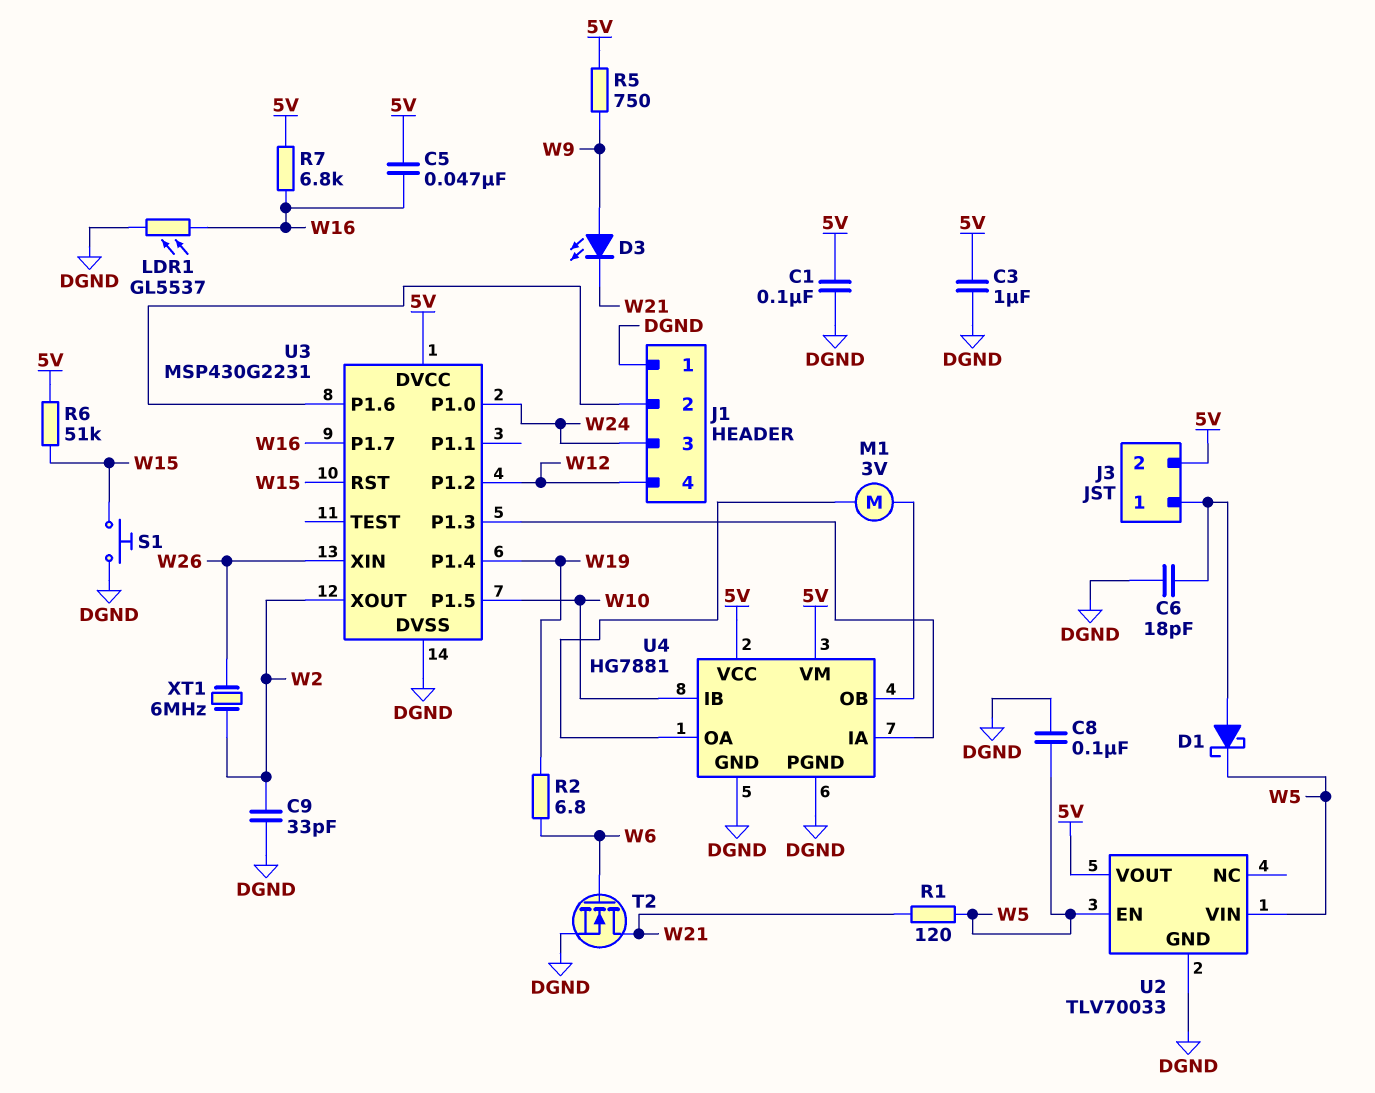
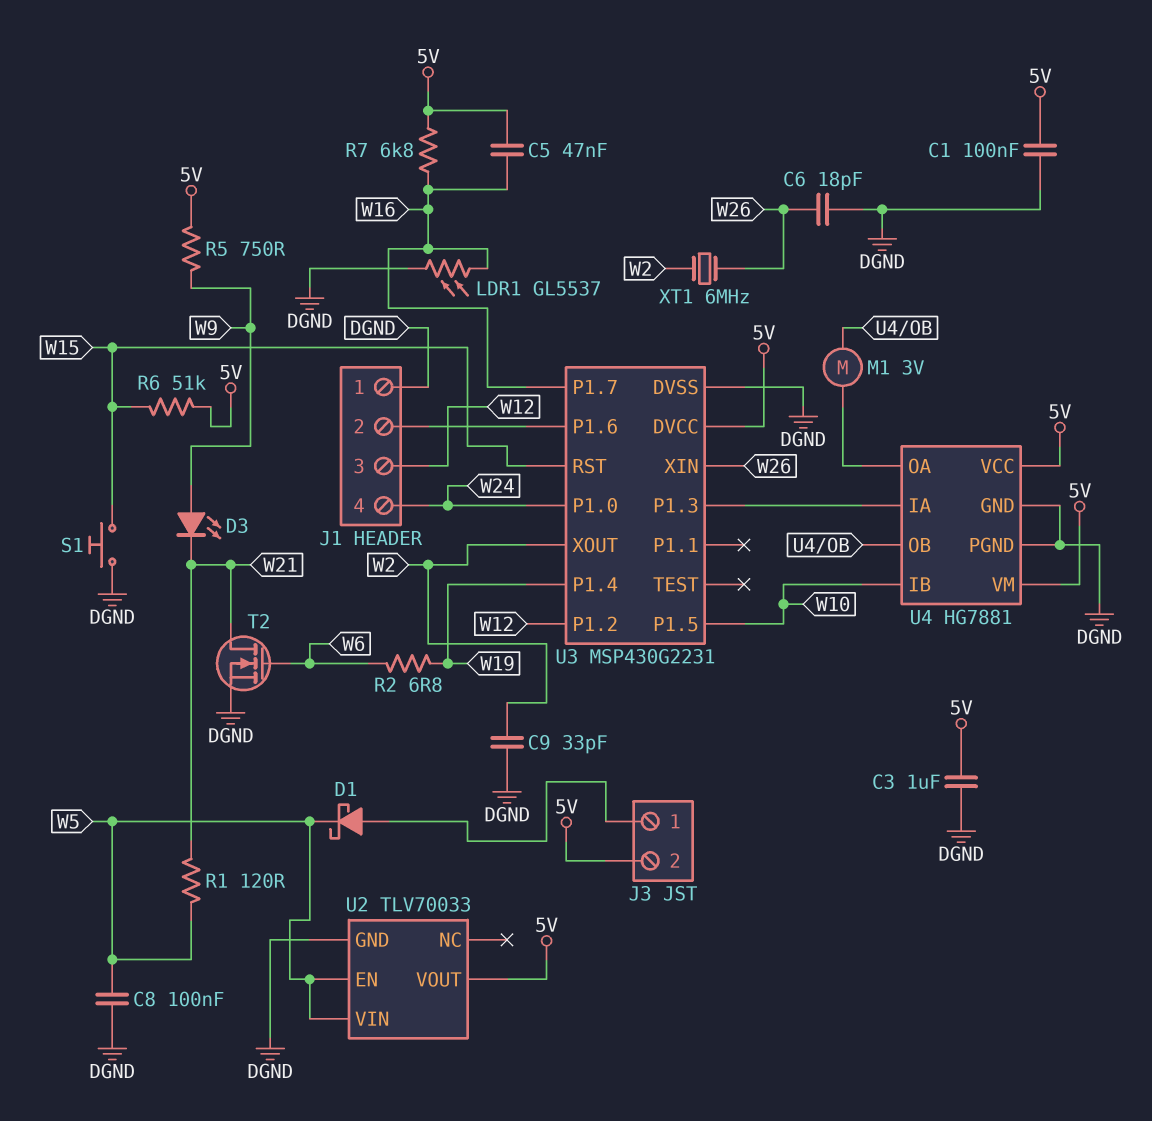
C6: 18pF (DGND, J3/1) -> 18pF (DGND, W26)
J1 pin 3: W24 -> W12
J1 pin 4: W12 -> W24

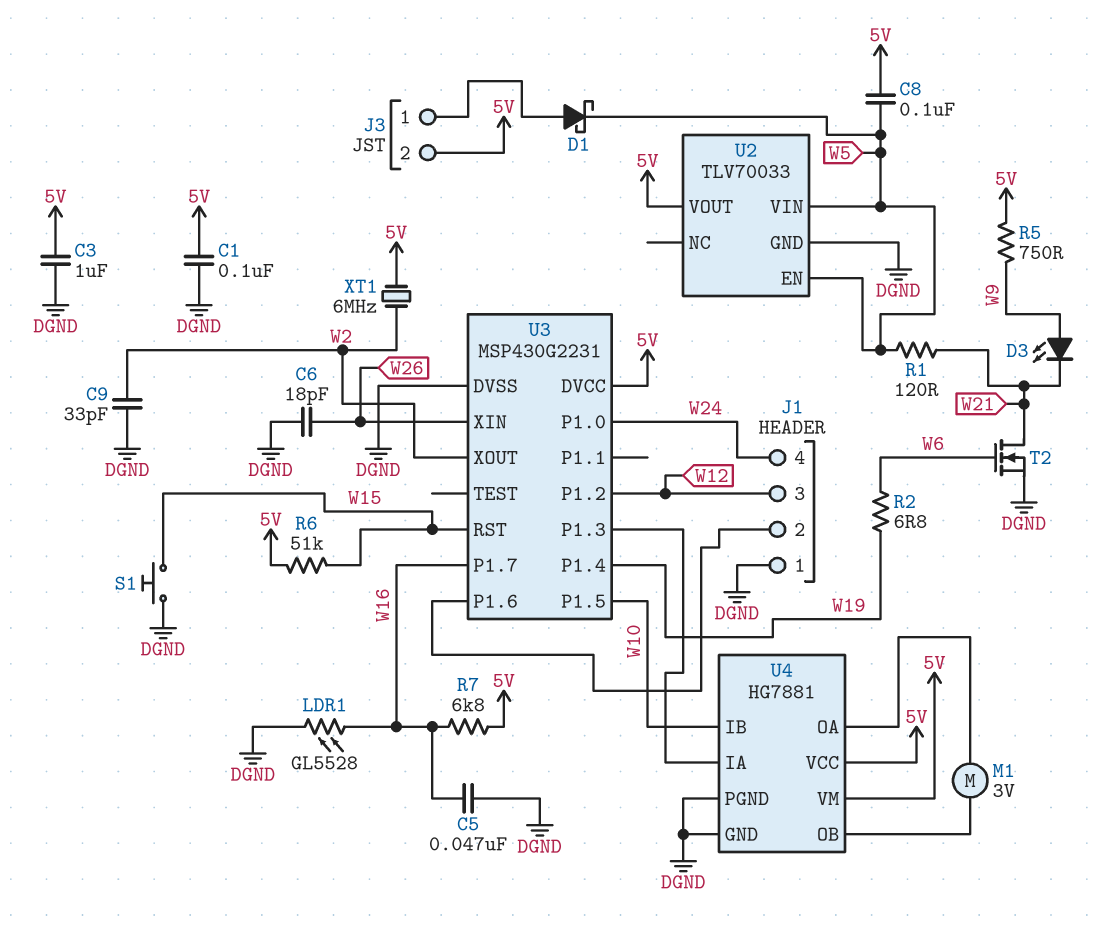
C5: 47nF (5V, W16) -> 47nF (DGND, W16)
C8: 100nF (DGND, W5) -> 100nF (5V, W5)
LDR1: GL5537 (DGND, W16) -> GL5528 (DGND, W16)
XT1: 6MHz (W2, W26) -> 6MHz (5V, W2)

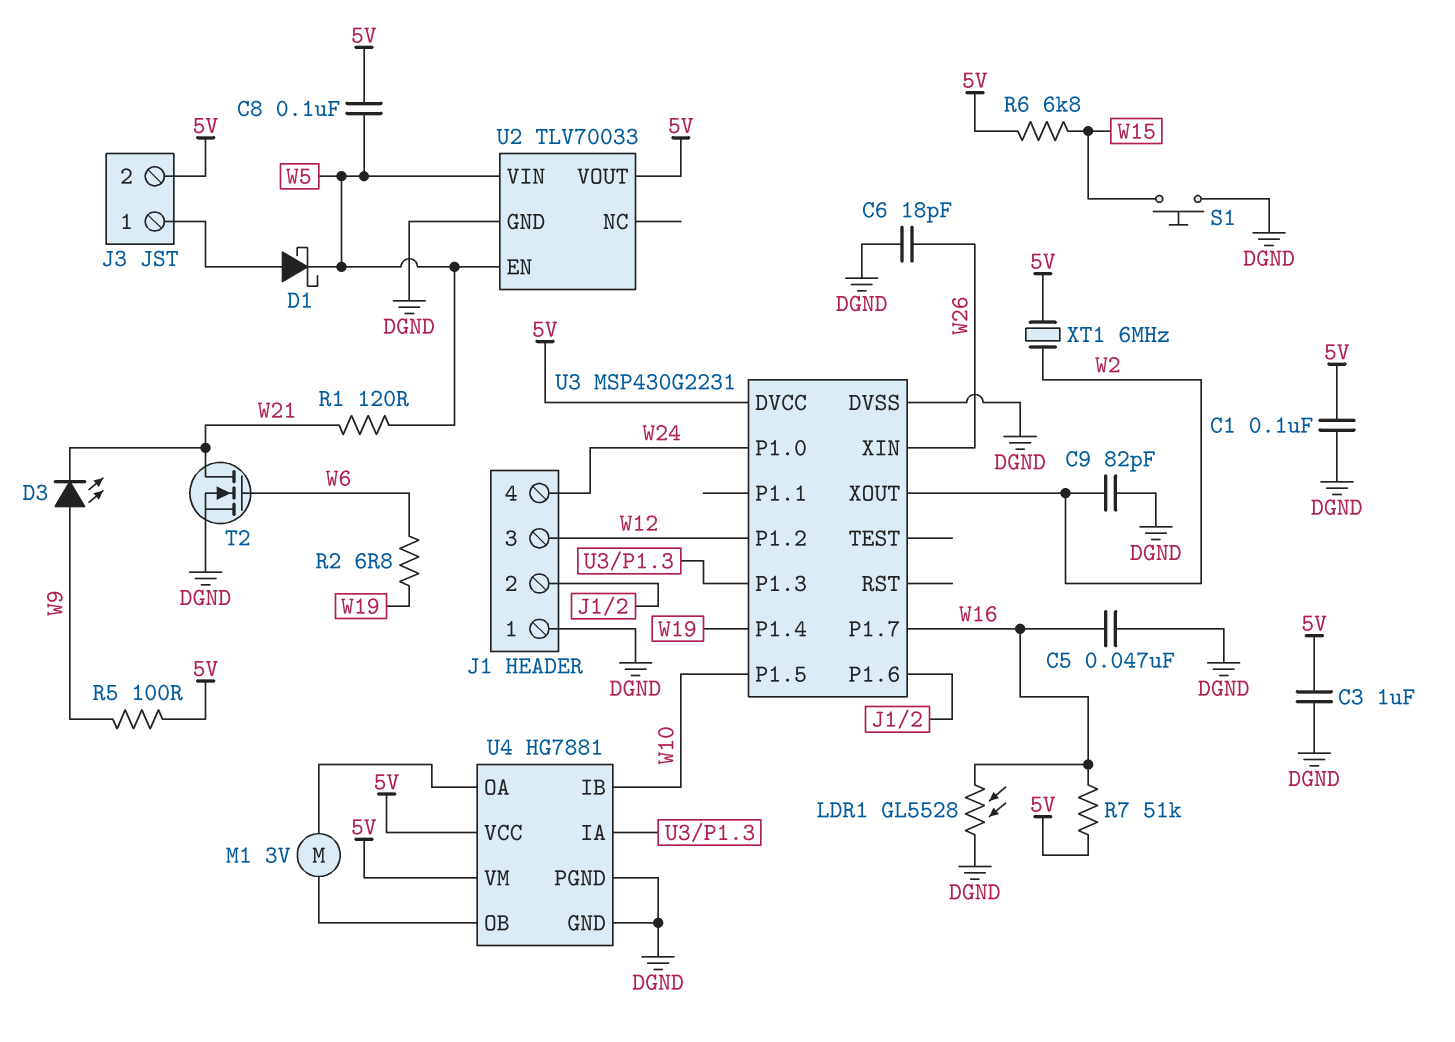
C9: 33pF (DGND, W2) -> 82pF (DGND, W2)
R5: 750 (5V, W9) -> 100 (5V, W9)
R6: 51k (5V, W15) -> 6.8k (5V, W15)
R7: 6.8k (5V, W16) -> 51k (5V, W16)
U3 pin RST: W15 -> none

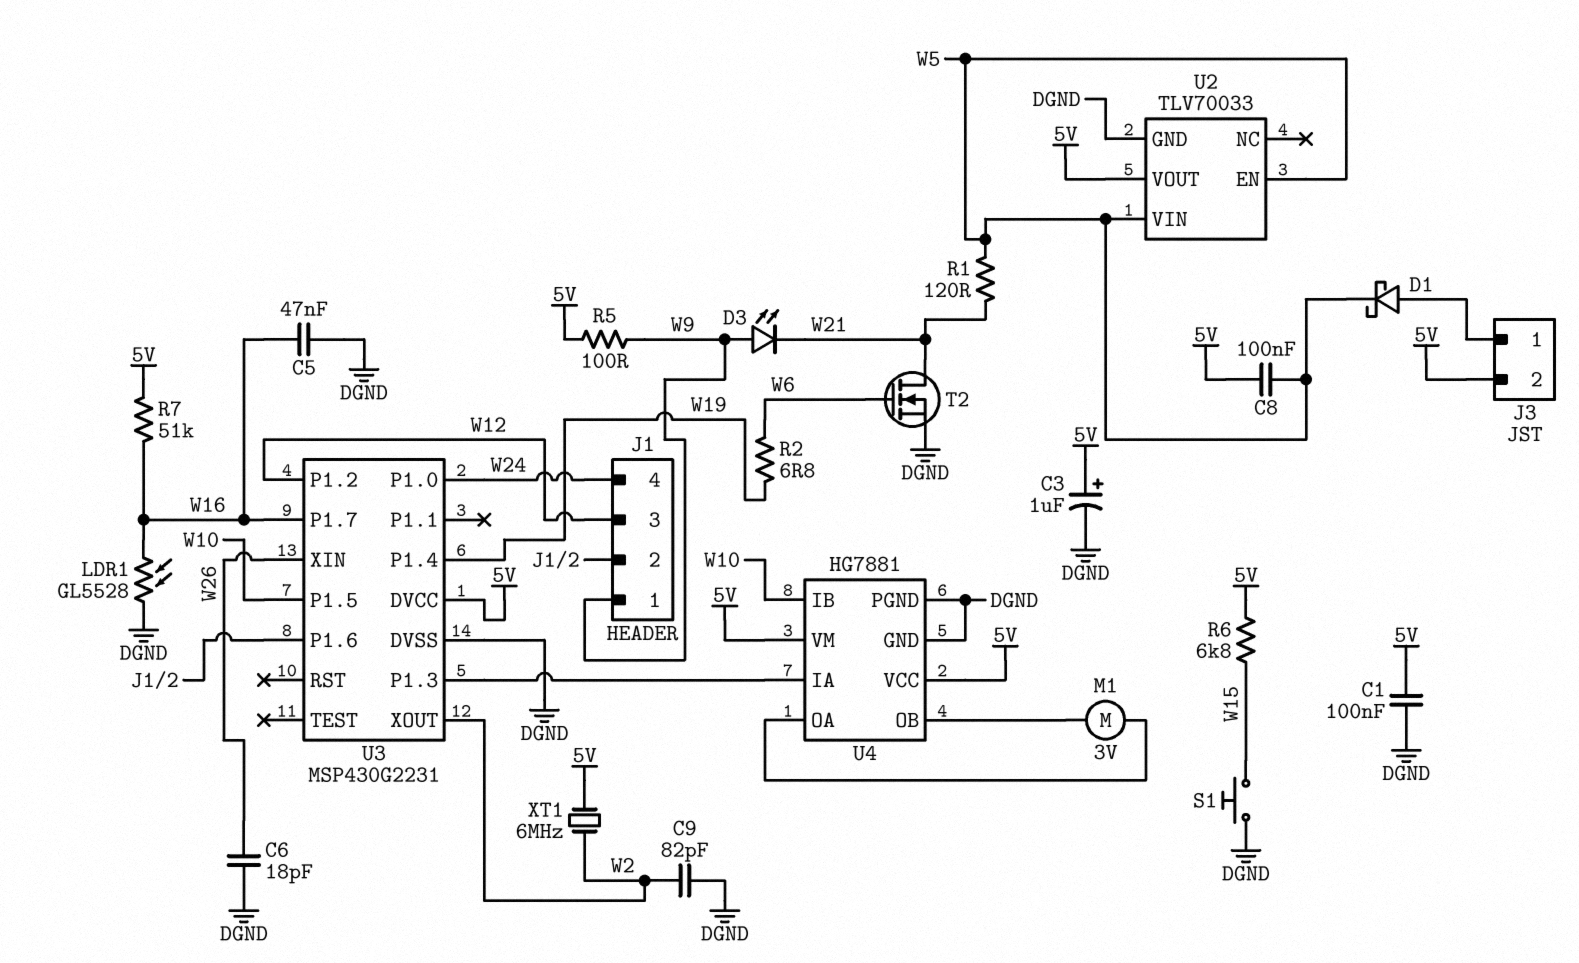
C3: 1uF (5V, DGND) -> 1uF (plus 5V, minus DGND)
J1 pin 1: DGND -> W9

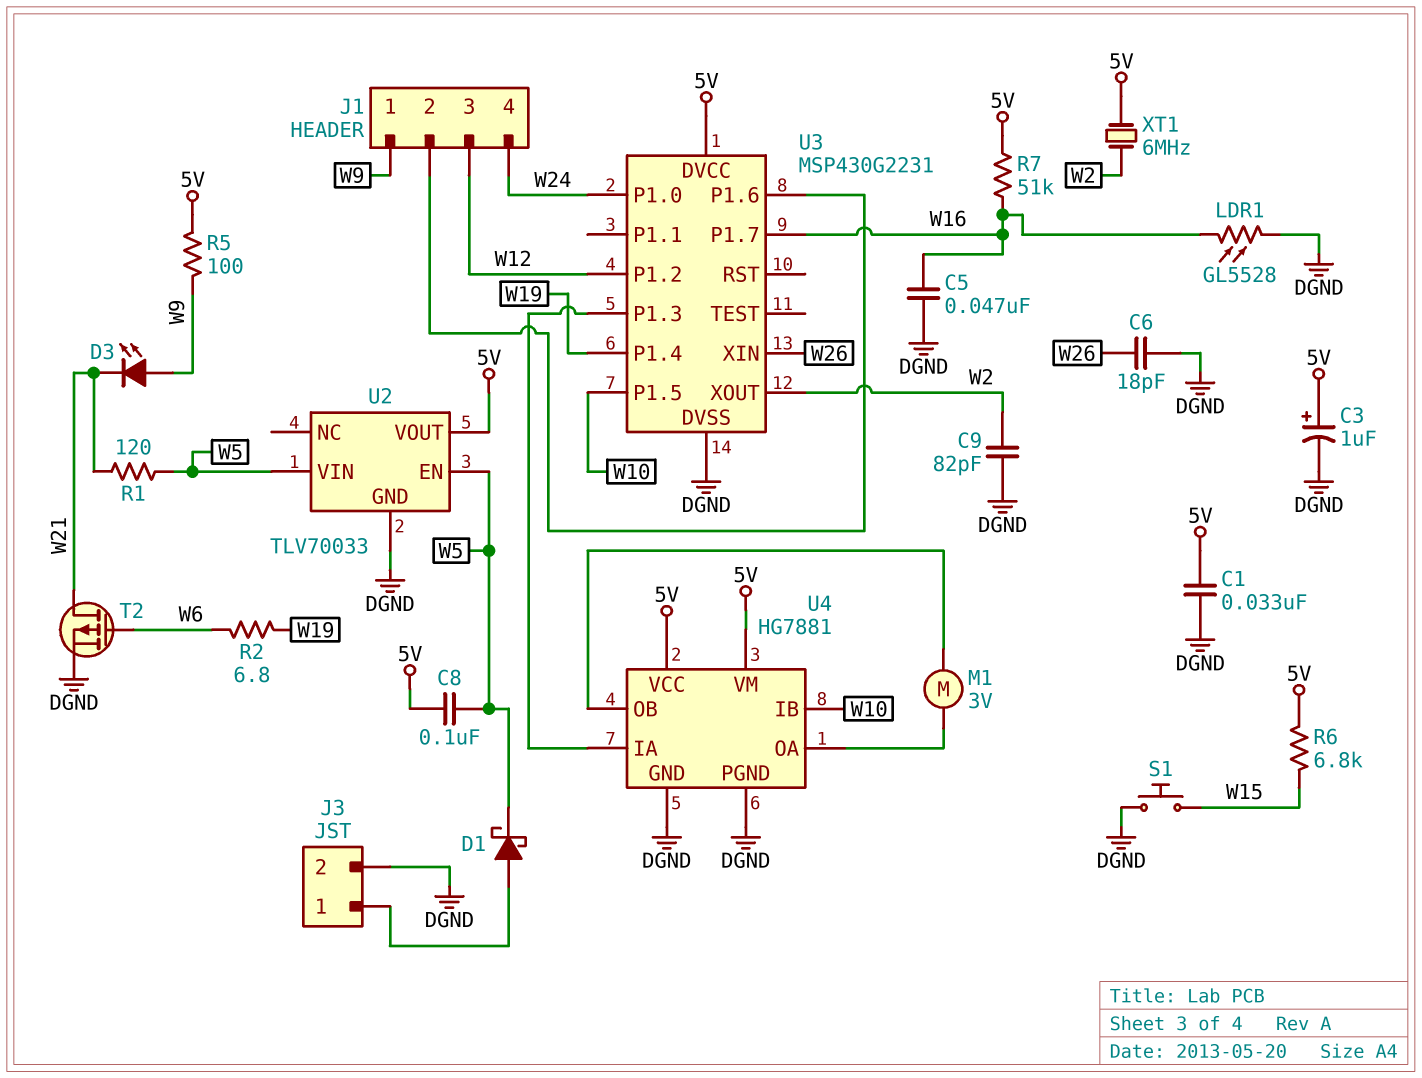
C1: 100nF (5V, DGND) -> 33nF (5V, DGND)
J3 pin 2: 5V -> DGND
T2: NMOS (G W6, D W21, S DGND) -> PMOS (G W6, D W21, S DGND)

